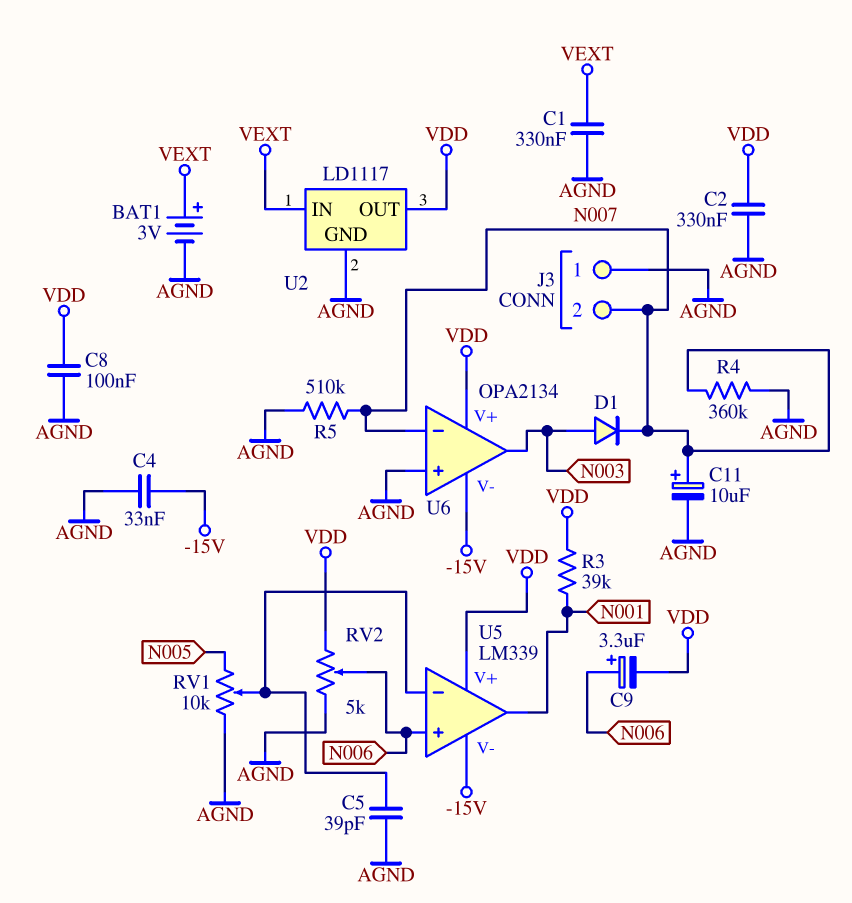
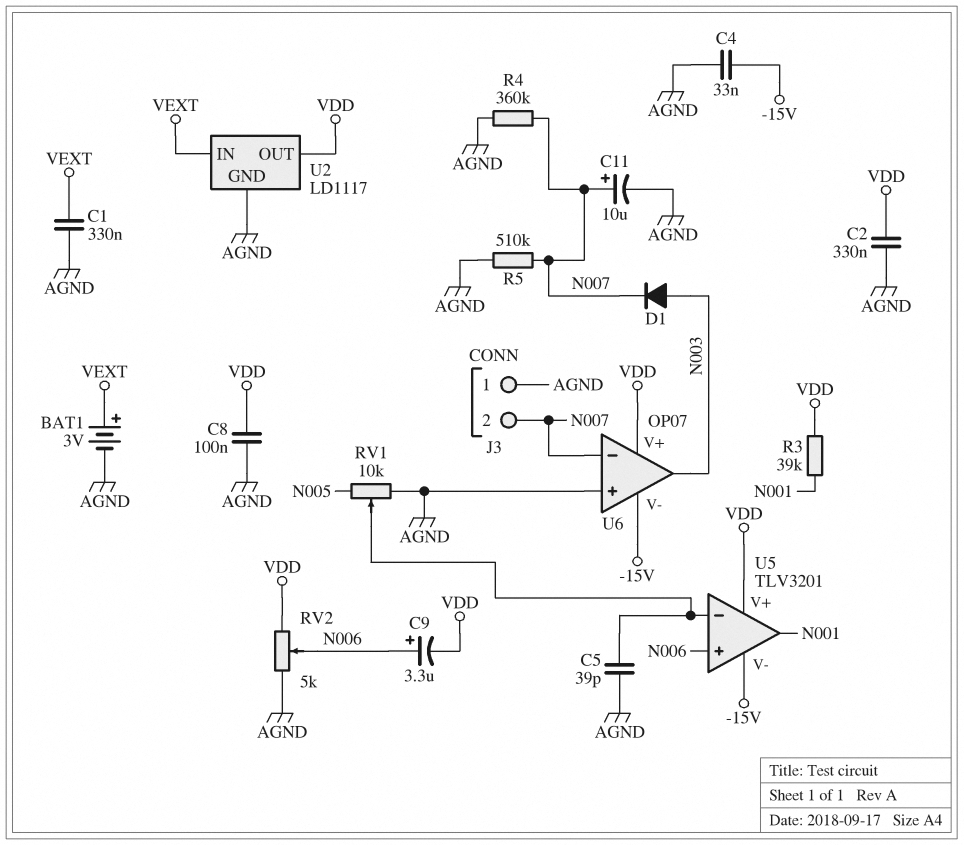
U5: LM339 -> TLV3201
U6: OPA2134 -> OP07

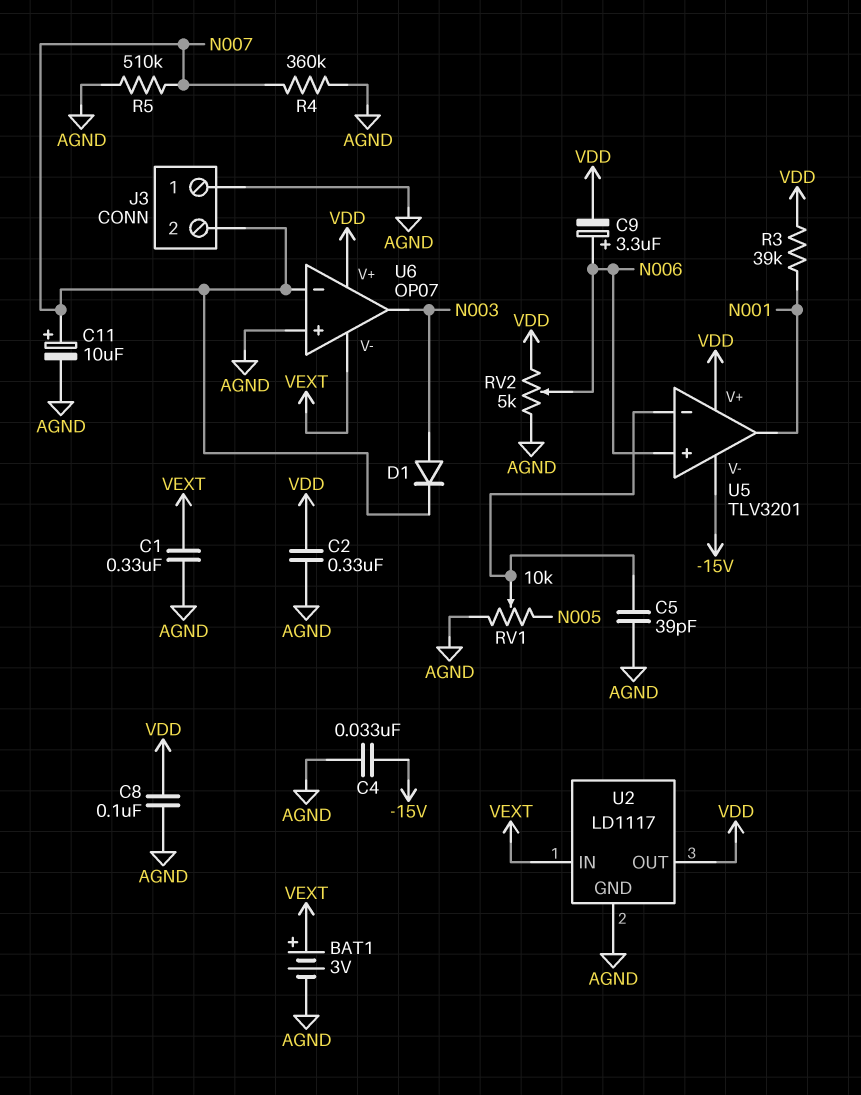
U6 pin V-: -15V -> VEXT

